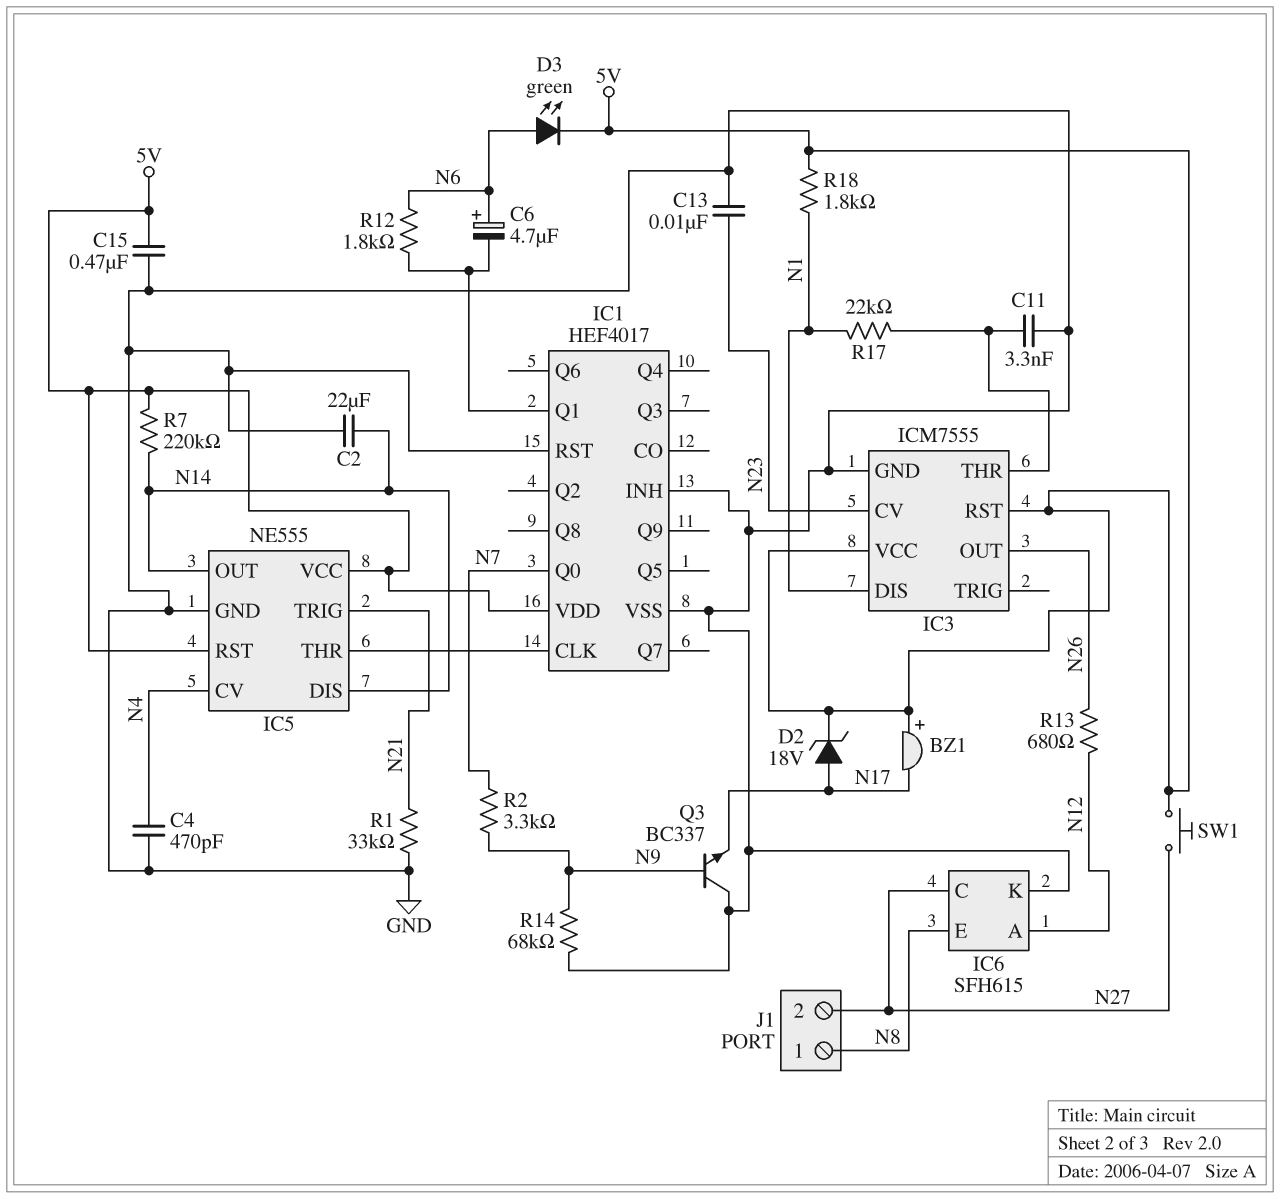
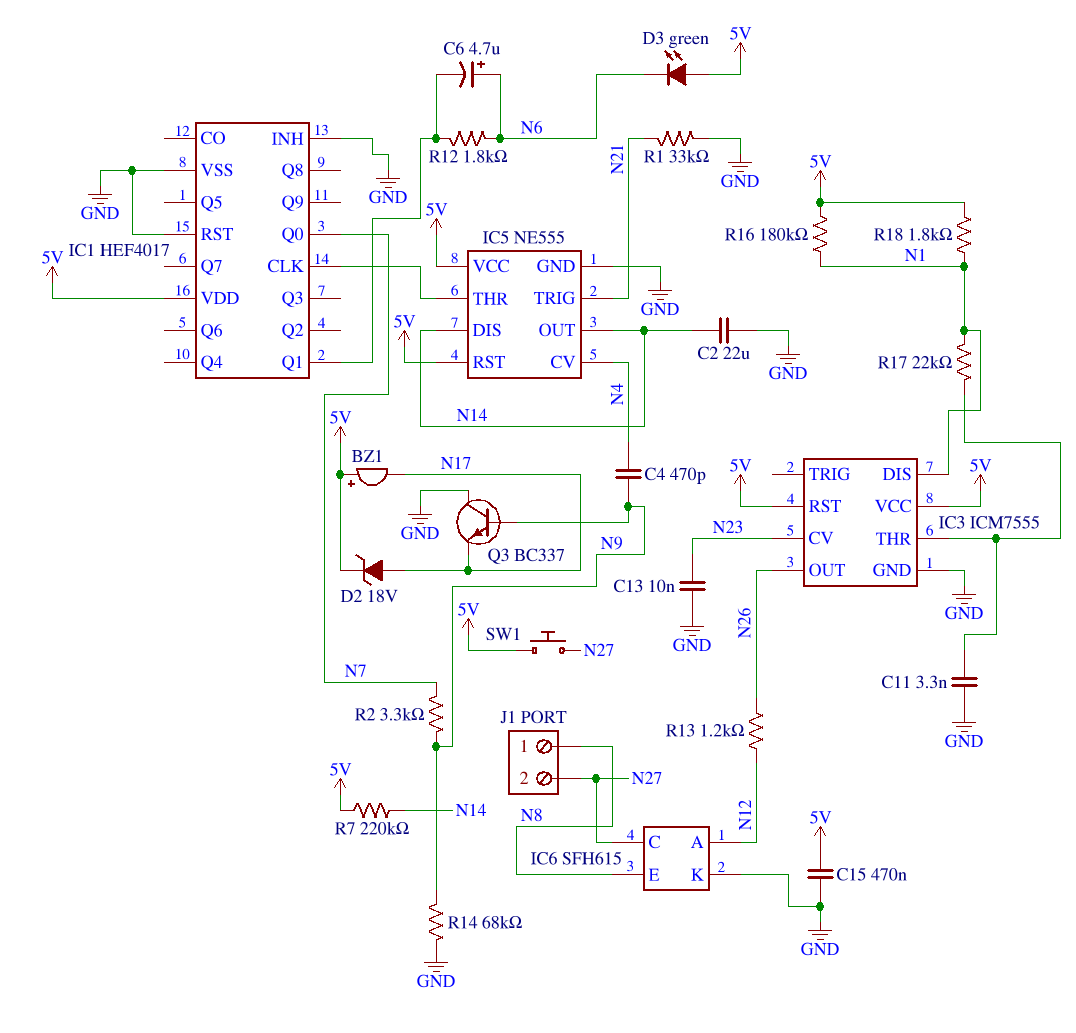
C4: 470pF (GND, N4) -> 470pF (N4, N9)
D3: LED green (A N6, K 5V) -> LED green (A 5V, K N6)
R13: 680 (N12, N26) -> 1.2k (N12, N26)
R16: none -> 180k (5V, N1)

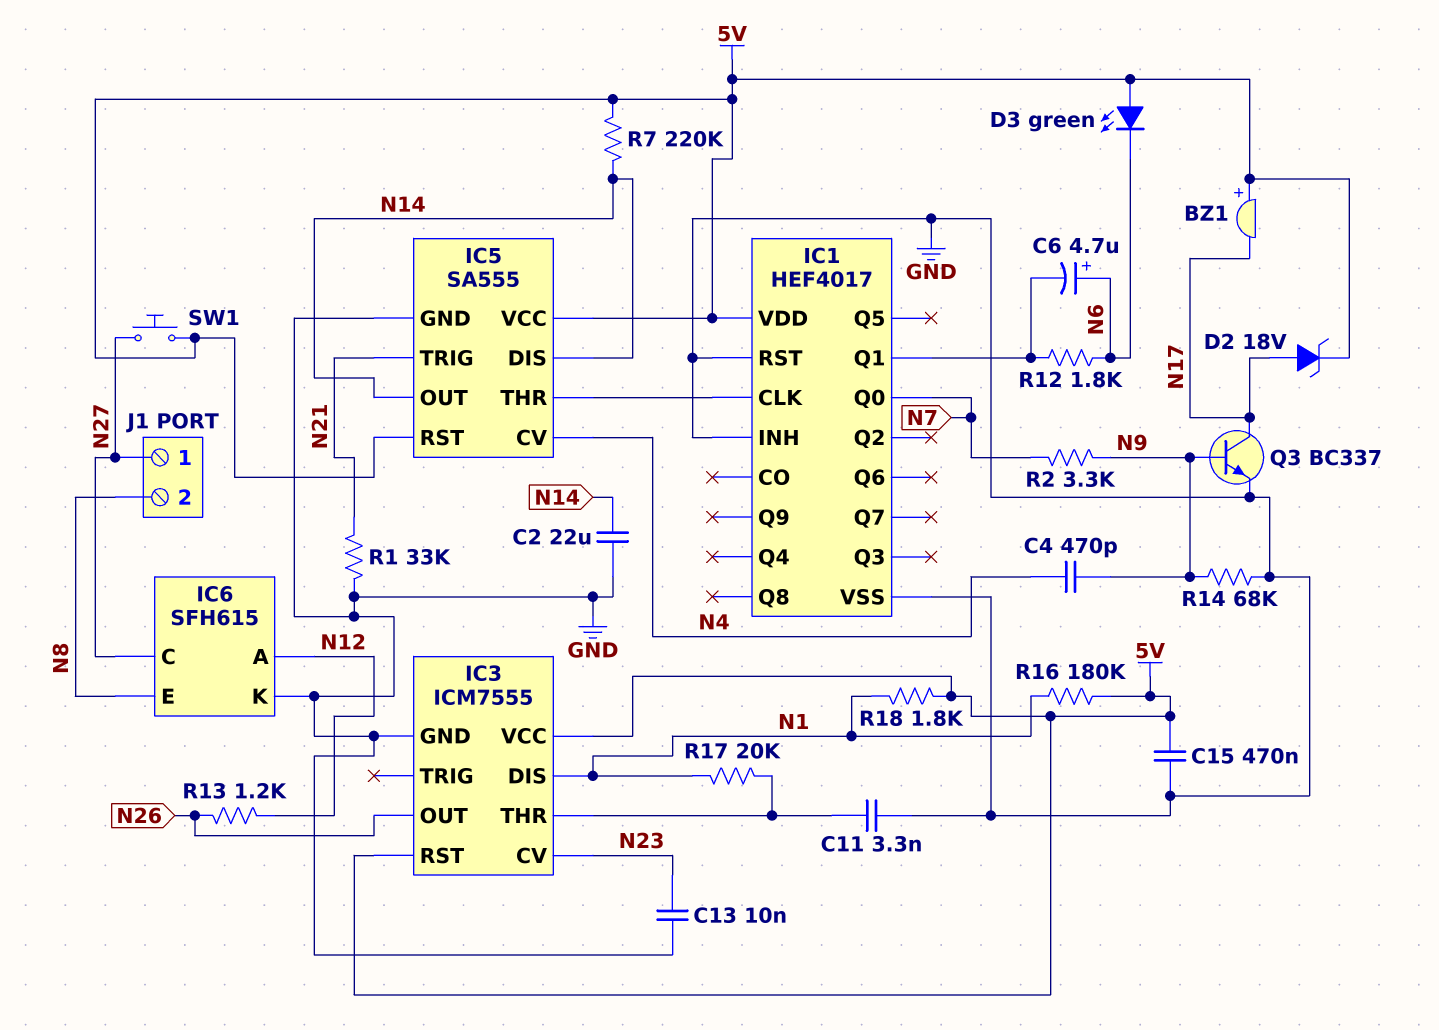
IC5: NE555 -> SA555
J1 pin 1: N8 -> N27
J1 pin 2: N27 -> N8
Q3: NPN BC337 (B N9, C GND, E N17) -> NPN BC337 (B N9, C N17, E GND)
R17: 22k (IC3/THR, N1) -> 20k (IC3/THR, N1)

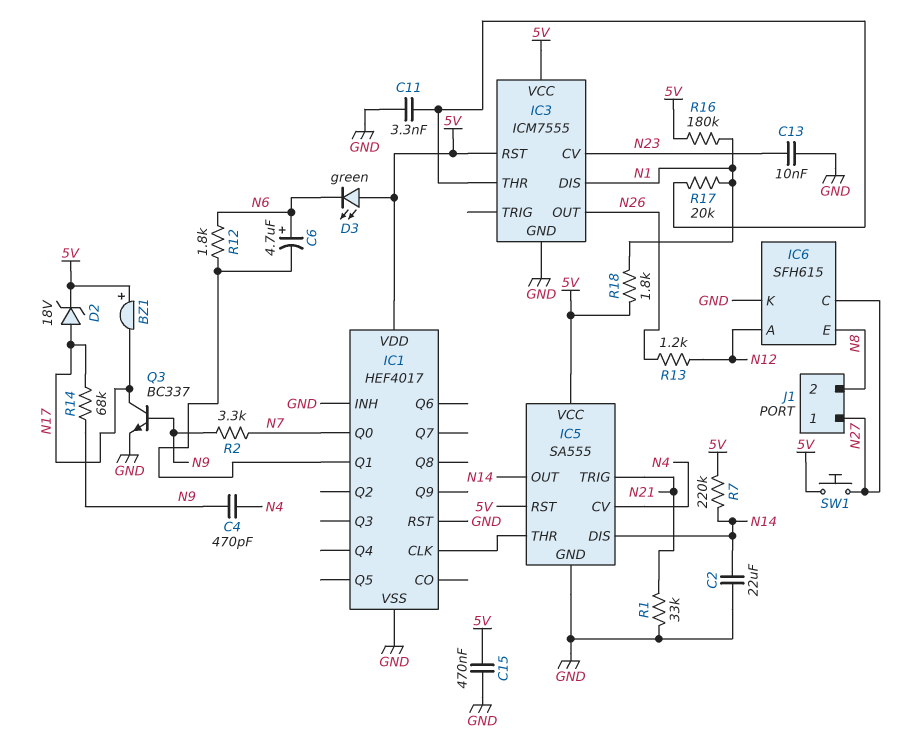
R14: 68k (GND, N9) -> 68k (N9, N17)

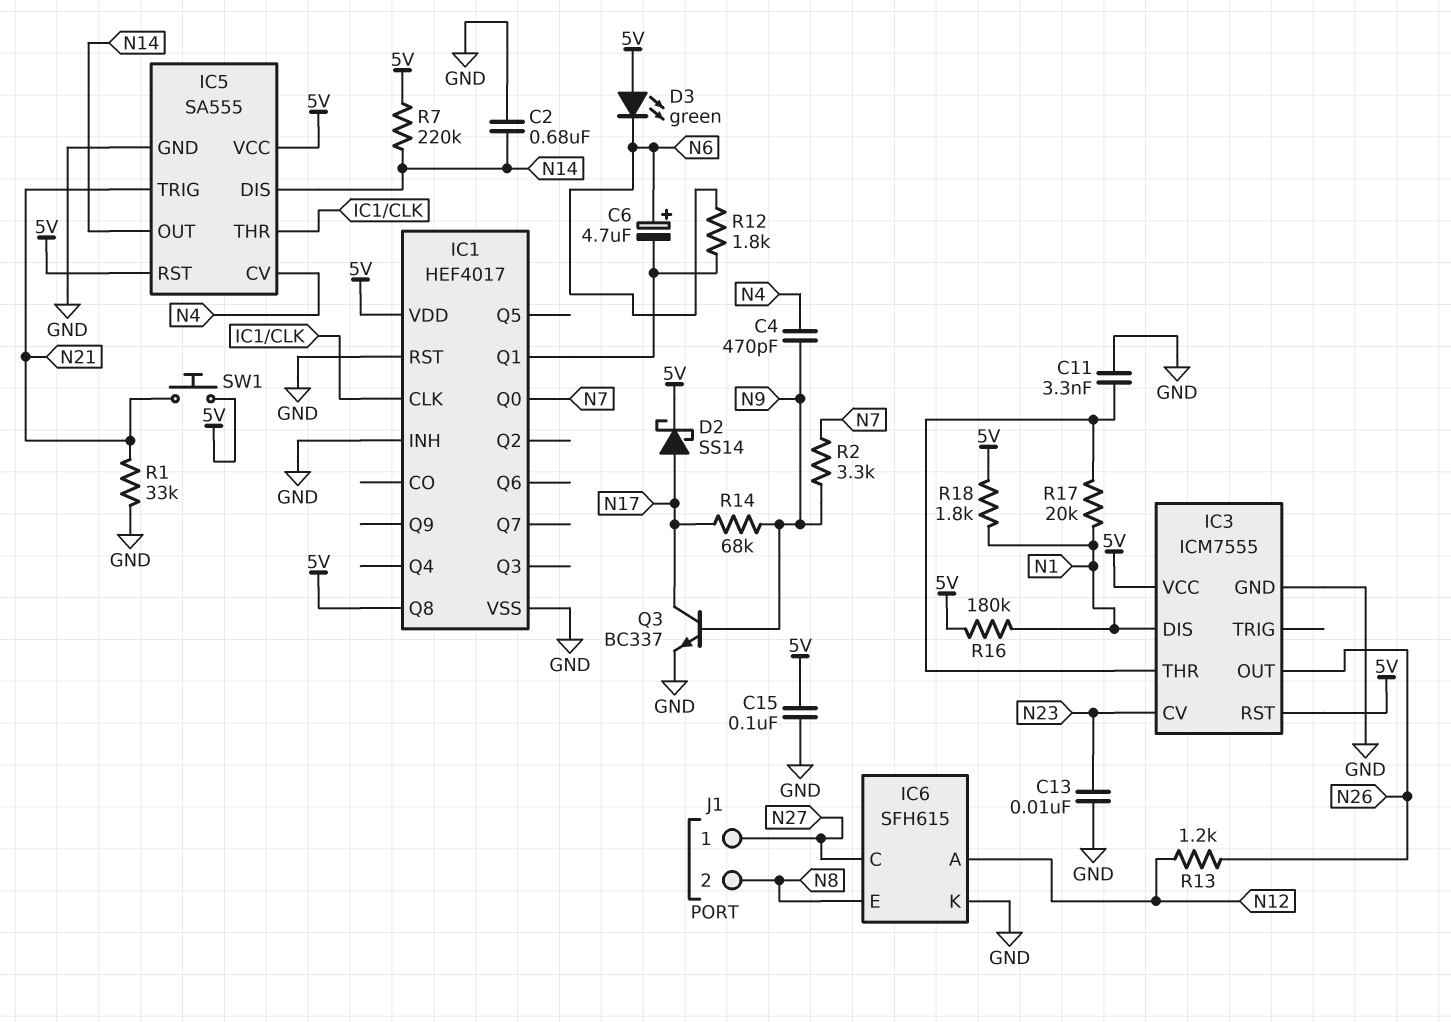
BZ1: buzzer (plus 5V, minus N17) -> none
C2: 22uF (GND, N14) -> 680nF (GND, N14)
C15: 470nF (5V, GND) -> 100nF (5V, GND)
D2: zener 18V (A N17, K 5V) -> schottky SS14 (A N17, K 5V)
IC1 pin Q8: none -> 5V
SW1: button (5V, N27) -> button (5V, N21)

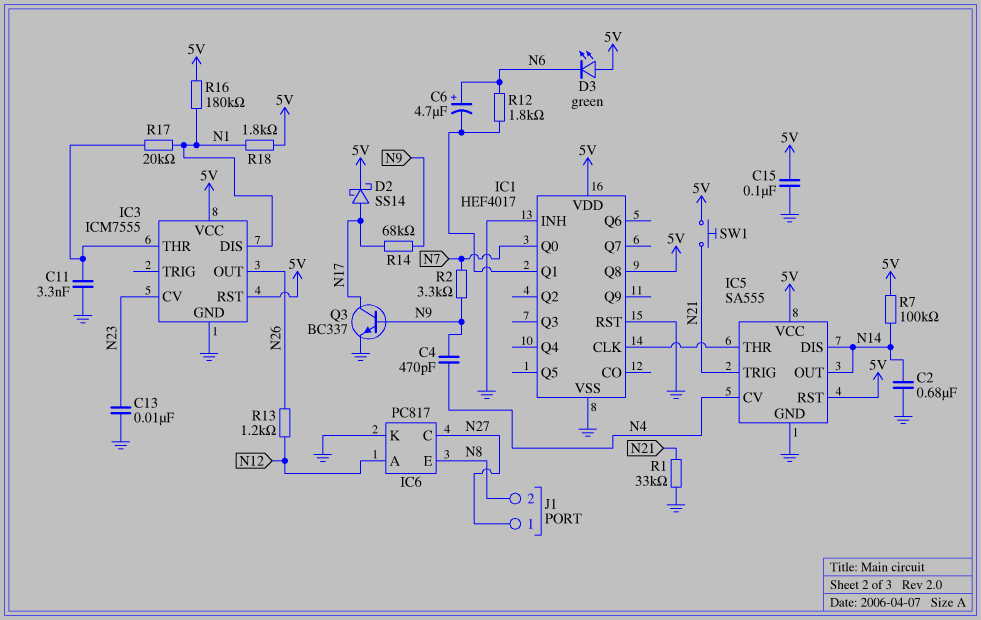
IC6: SFH615 -> PC817
R7: 220k (5V, N14) -> 100k (5V, N14)

